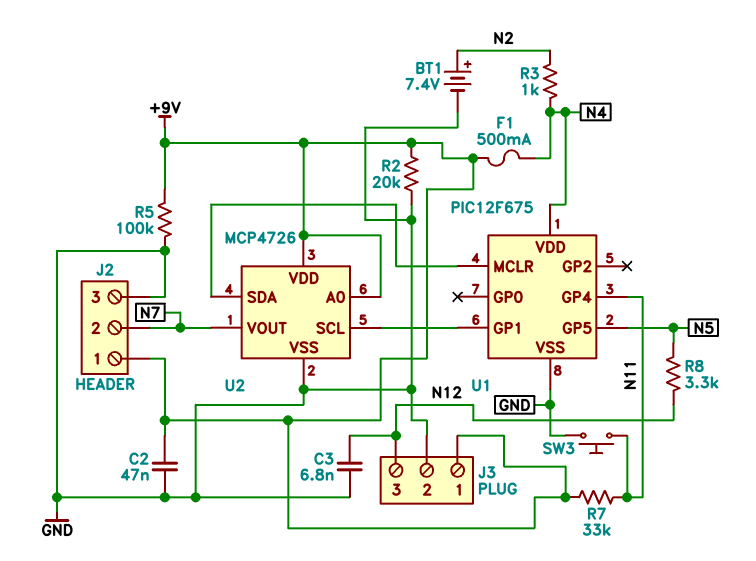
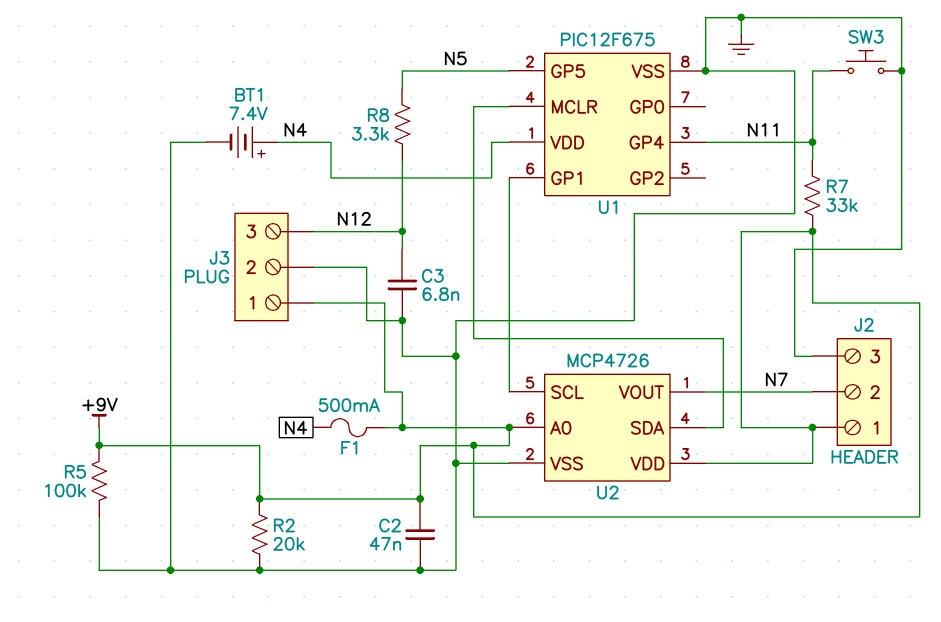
BT1: 7.4V (plus N2, minus GND) -> 7.4V (plus N4, minus GND)
R3: 1k (N2, N4) -> none

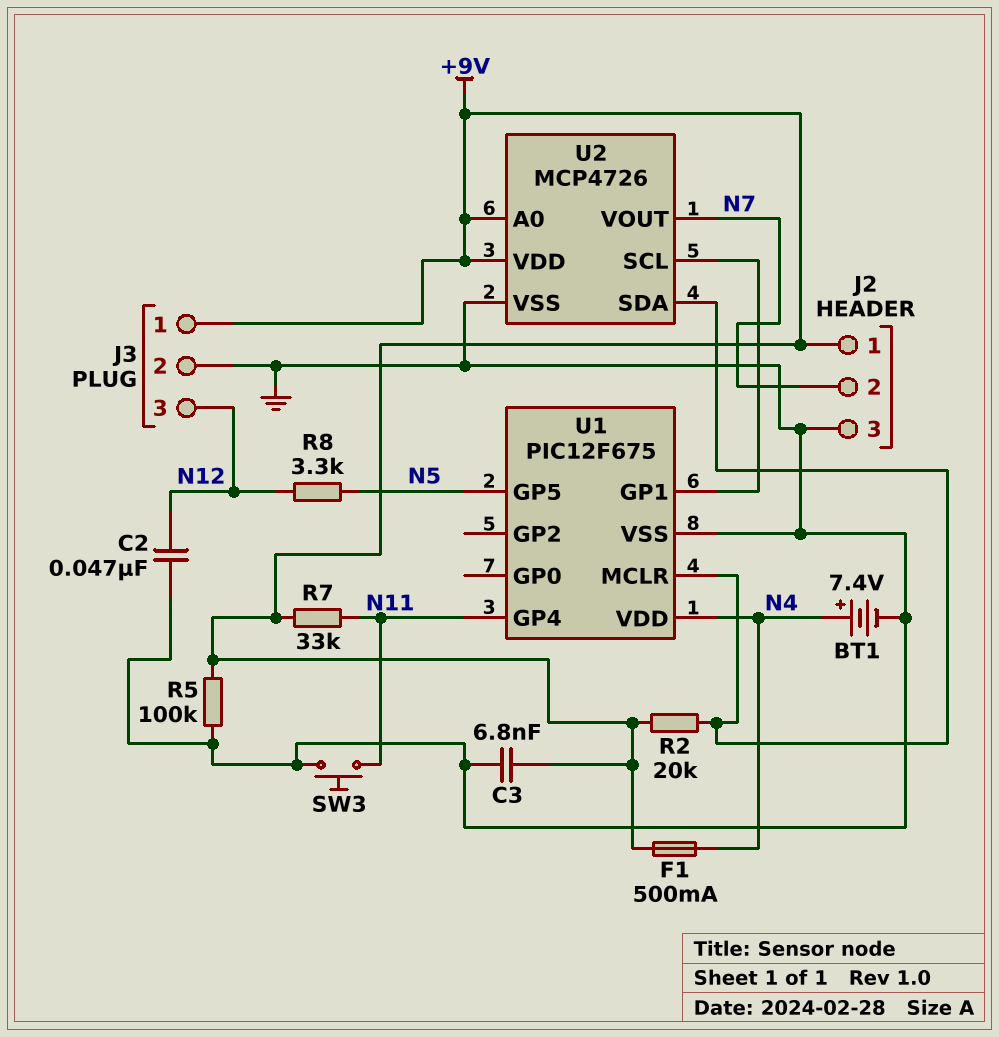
C2: 47nF (+9V, GND) -> 47nF (GND, N12)
C3: 6.8nF (GND, N12) -> 6.8nF (+9V, GND)
R2: 20k (+9V, GND) -> 20k (+9V, U1/MCLR)

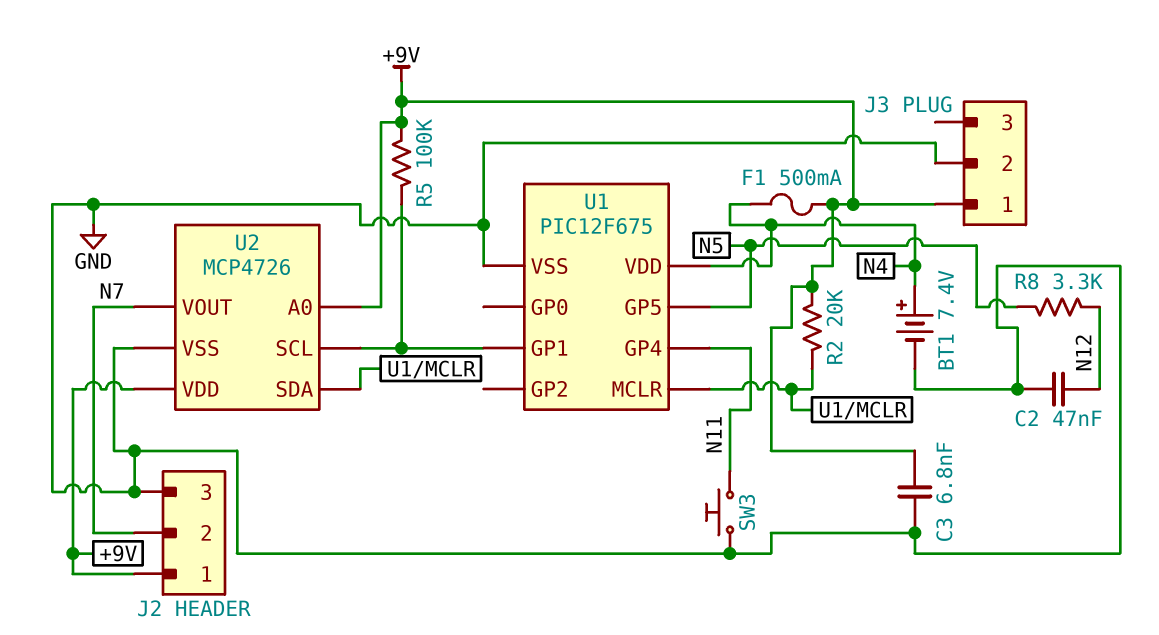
J3 pin 3: N12 -> none
R5: 100k (+9V, GND) -> 100k (+9V, U1/GP1)
R7: 33k (+9V, N11) -> none

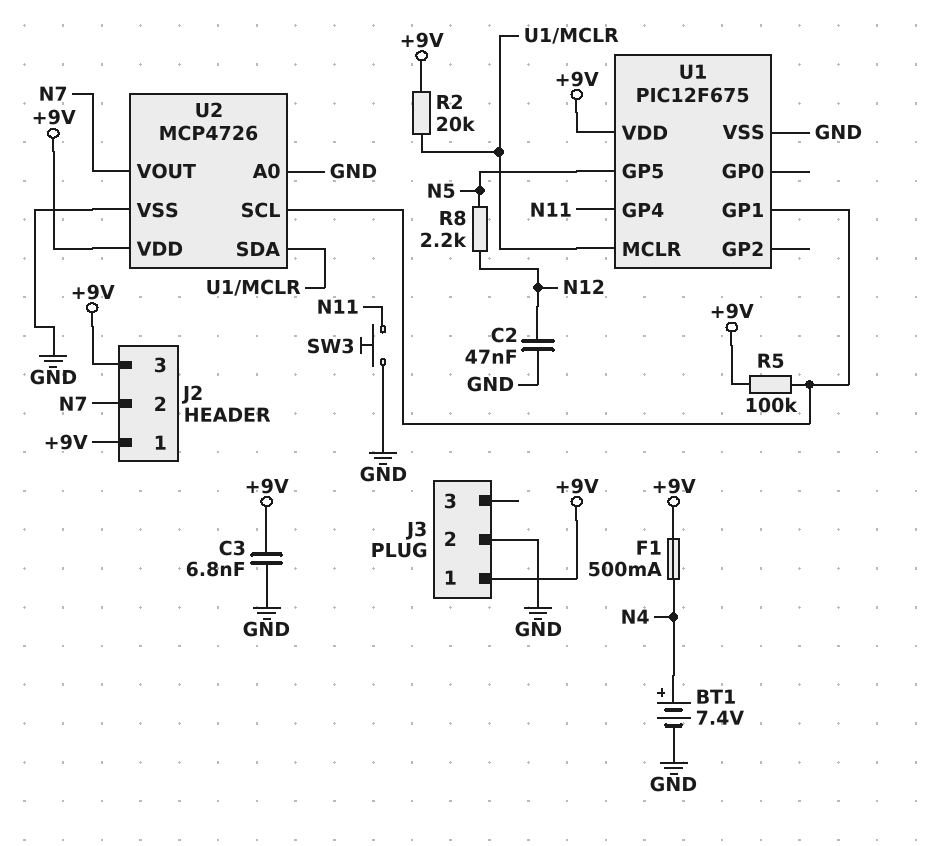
J2 pin 3: GND -> +9V
R8: 3.3k (N5, N12) -> 2.2k (N5, N12)
U1 pin VDD: N4 -> +9V
U2 pin A0: +9V -> GND

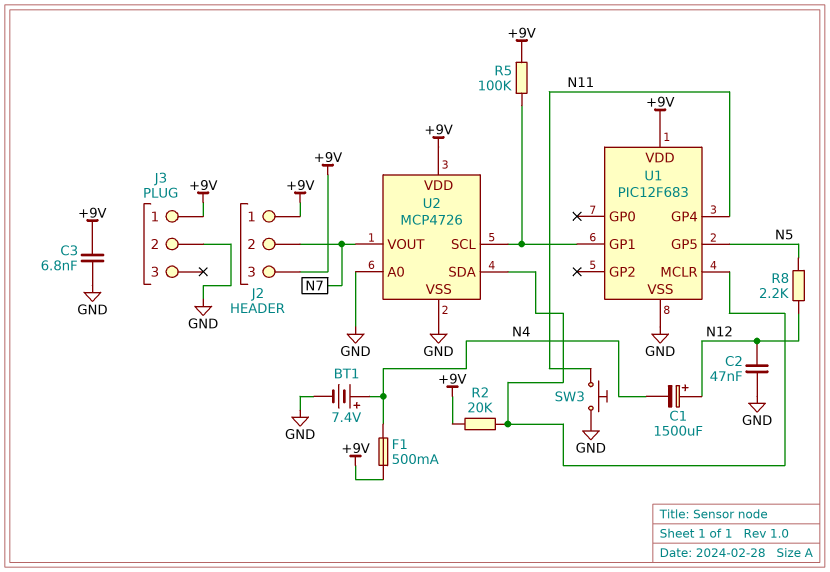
C1: none -> 1500uF (plus N12, minus N4)
U1: PIC12F675 -> PIC12F683

